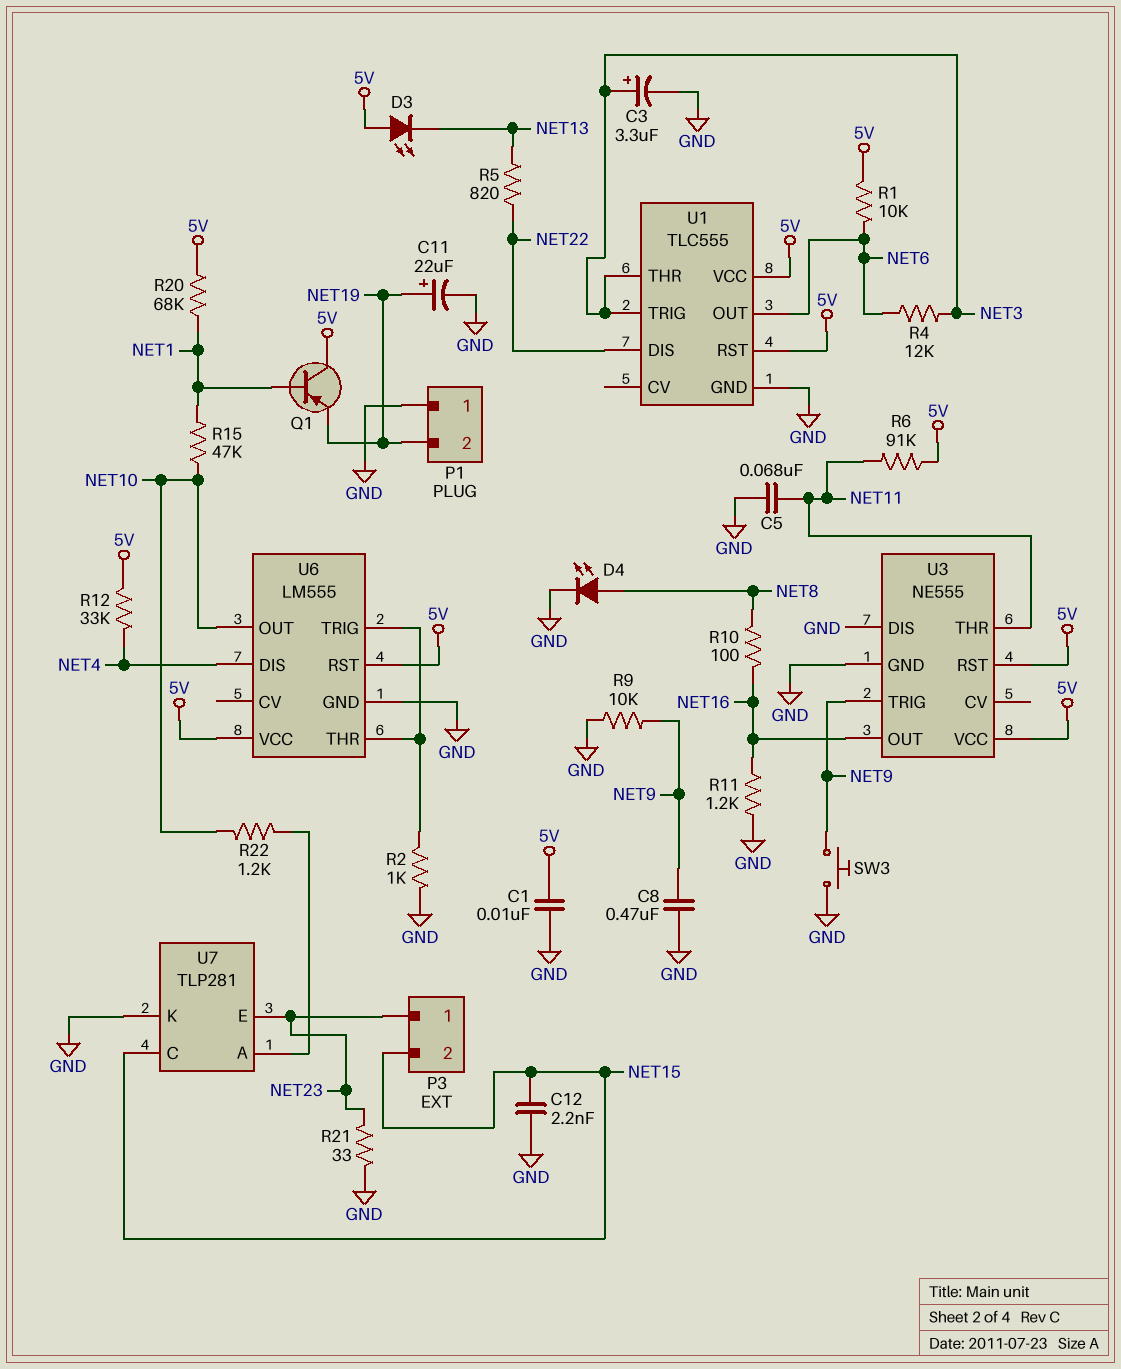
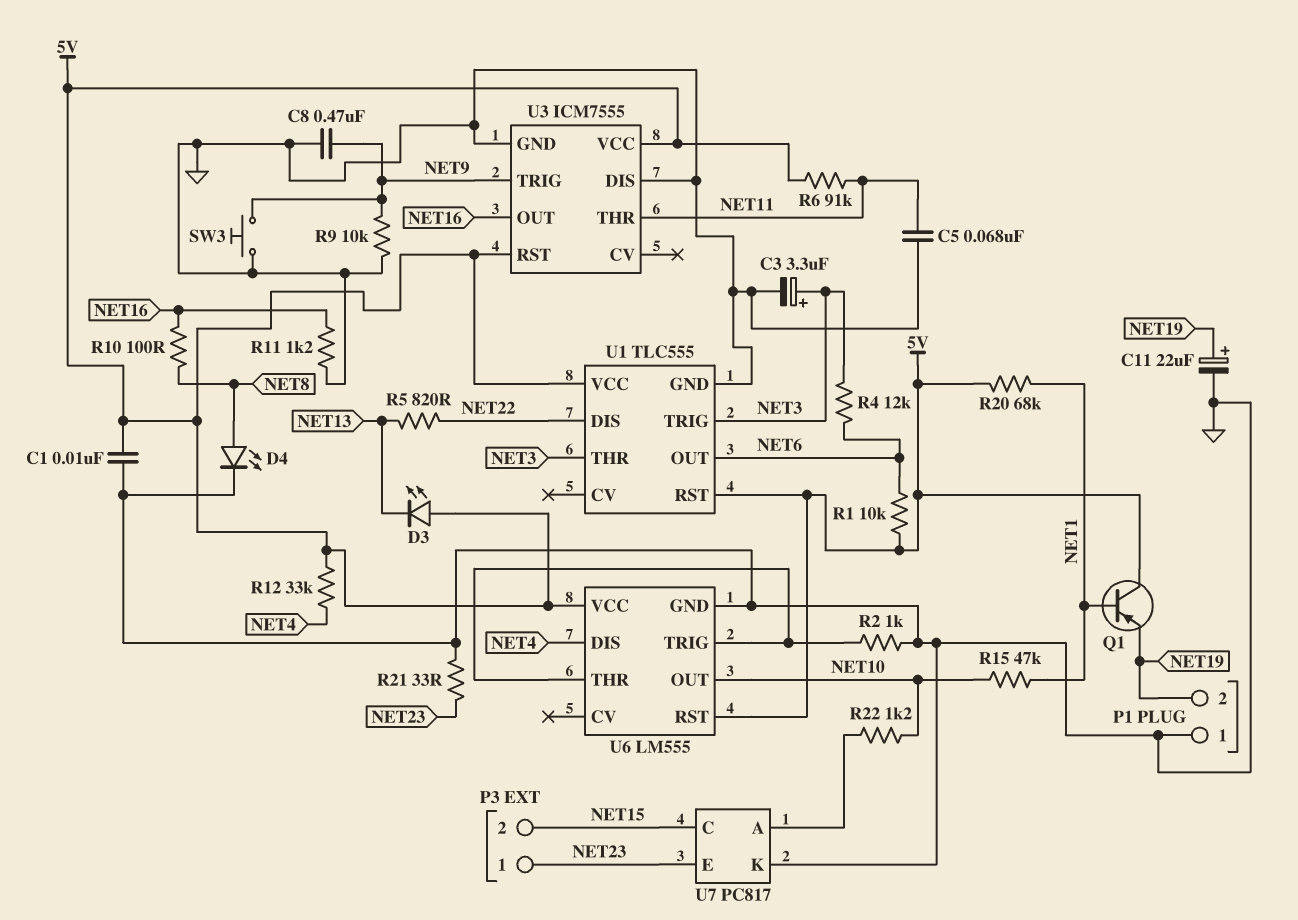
C12: 2.2nF (GND, NET15) -> none
U3: NE555 -> ICM7555
U7: TLP281 -> PC817

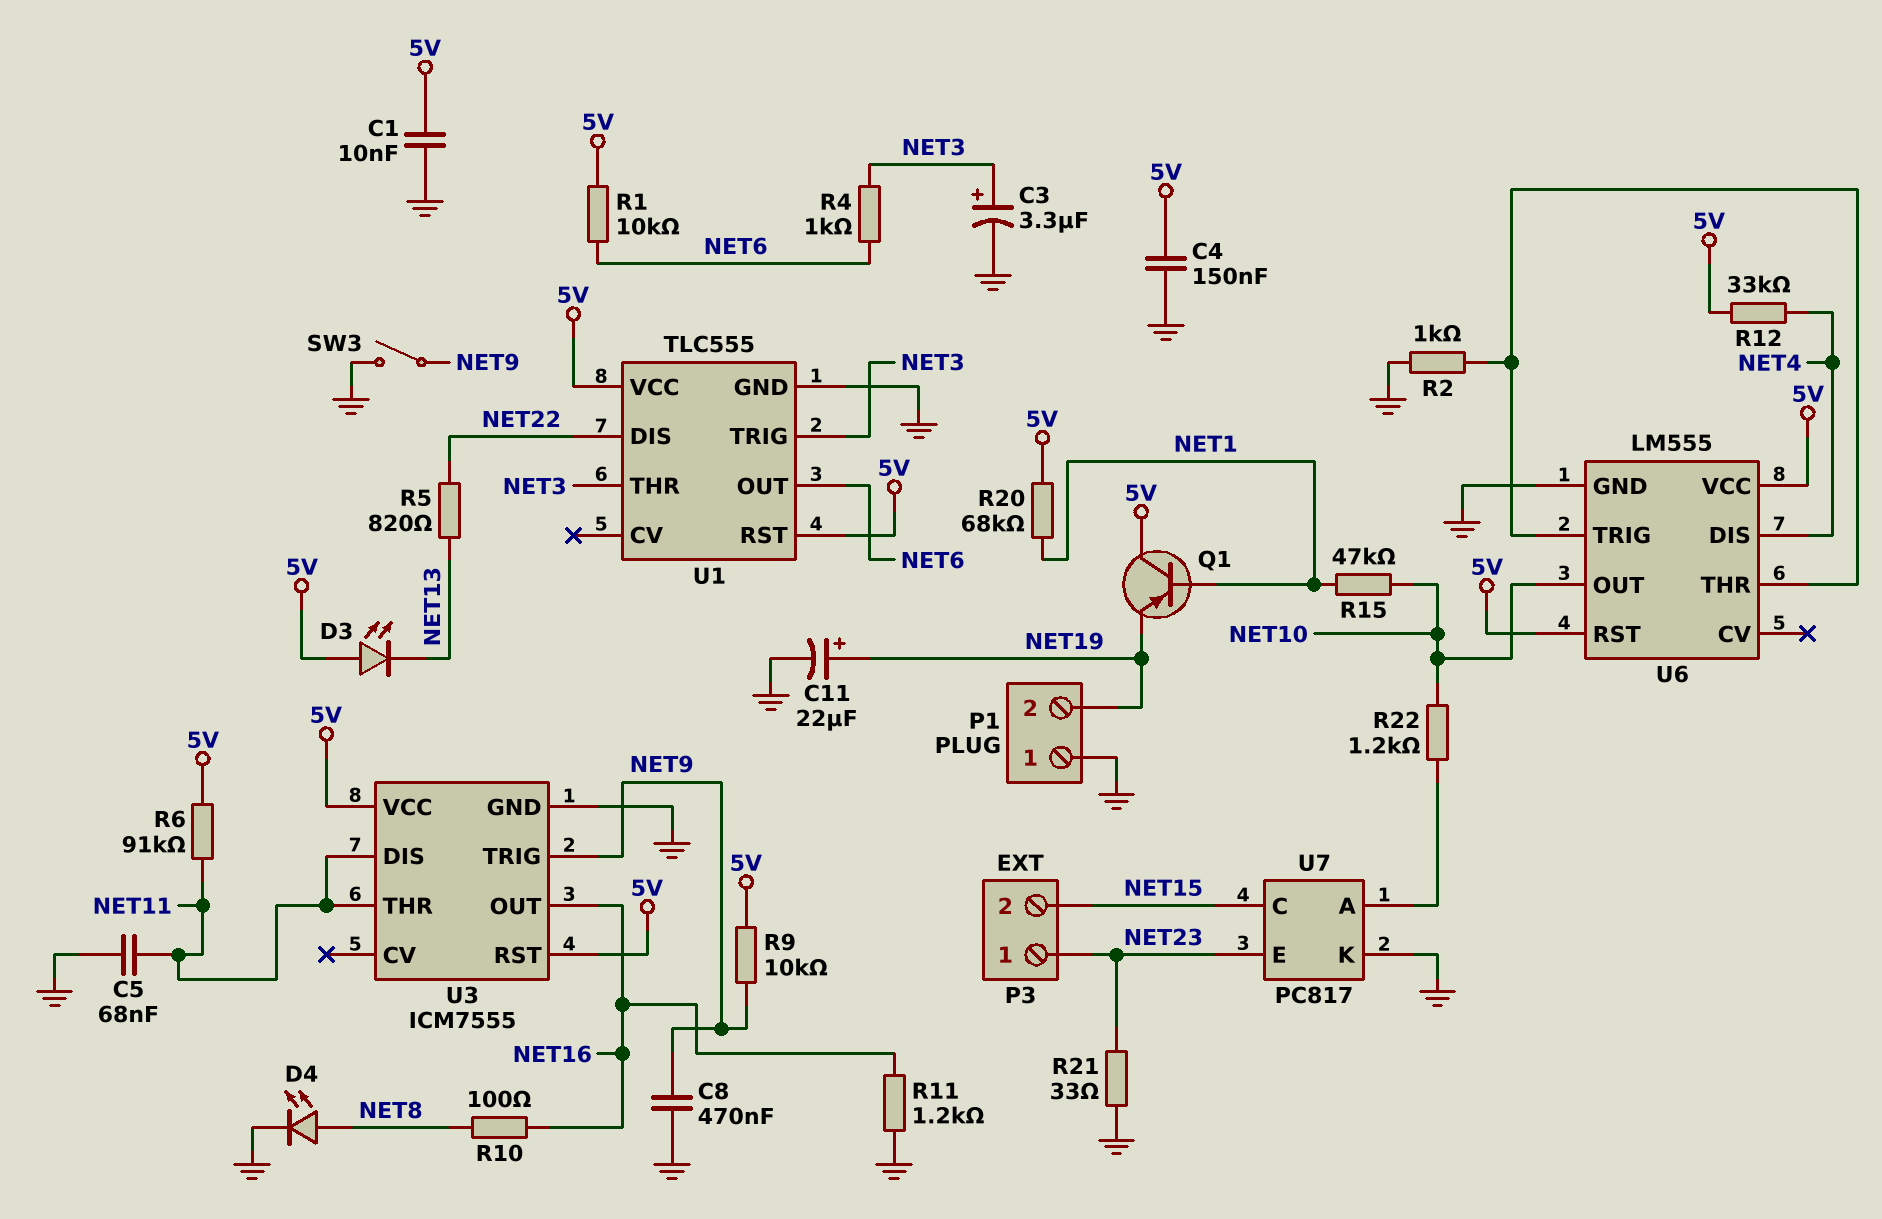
C4: none -> 150nF (5V, GND)
R4: 12k (NET3, NET6) -> 1k (NET3, NET6)
R9: 10k (GND, NET9) -> 10k (5V, NET9)
SW3: button (GND, NET9) -> switch (GND, NET9)
U3 pin DIS: GND -> NET11

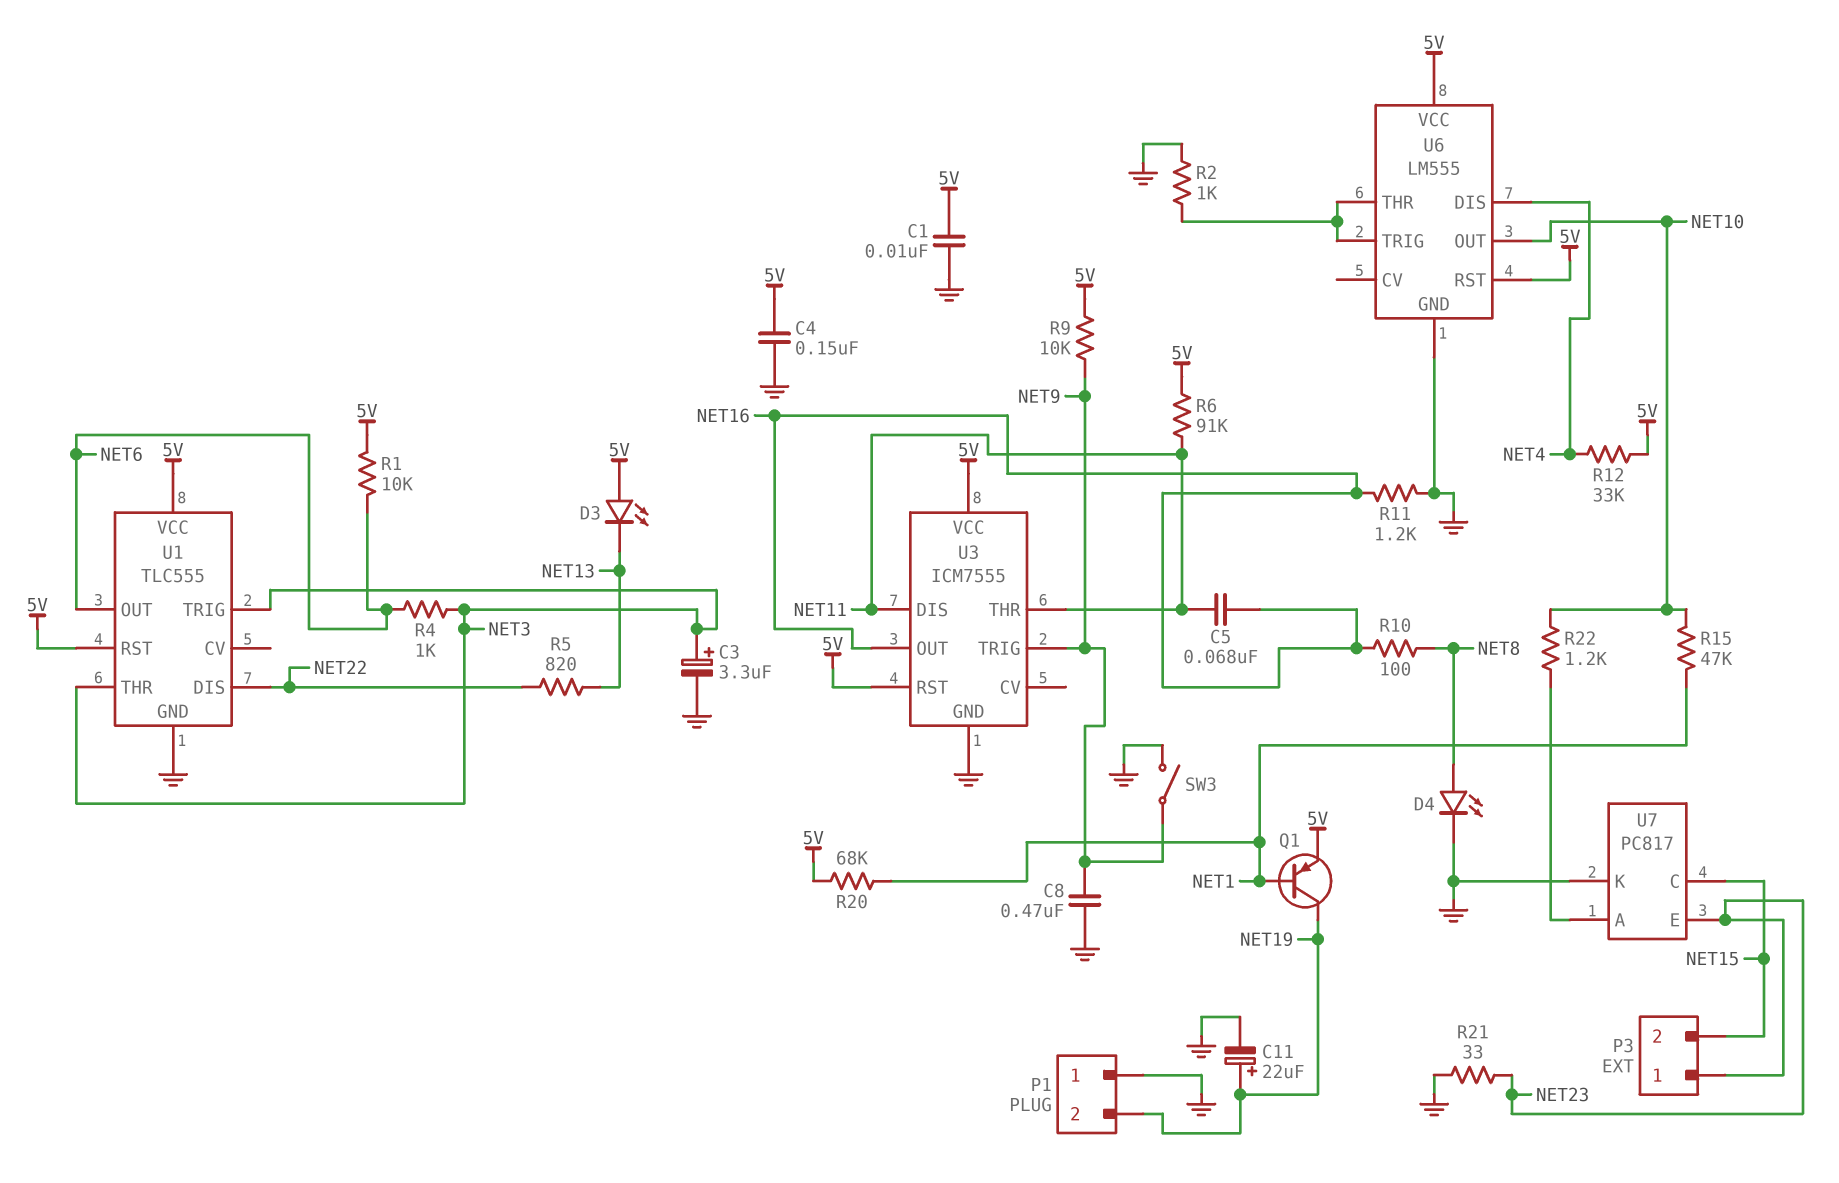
C5: 68nF (GND, NET11) -> 68nF (NET11, NET16)
Q1: PNP (B NET1, C 5V, E NET19) -> PNP (B NET1, C NET19, E 5V)

